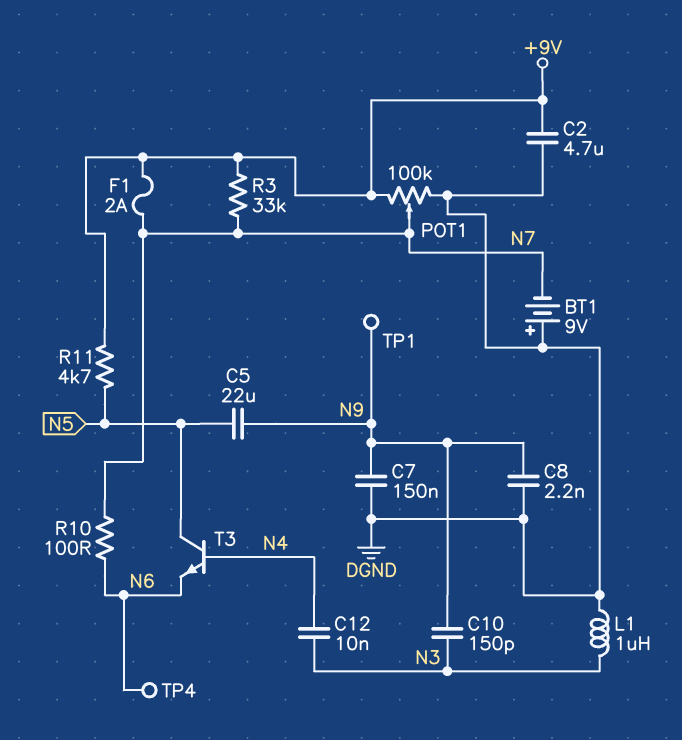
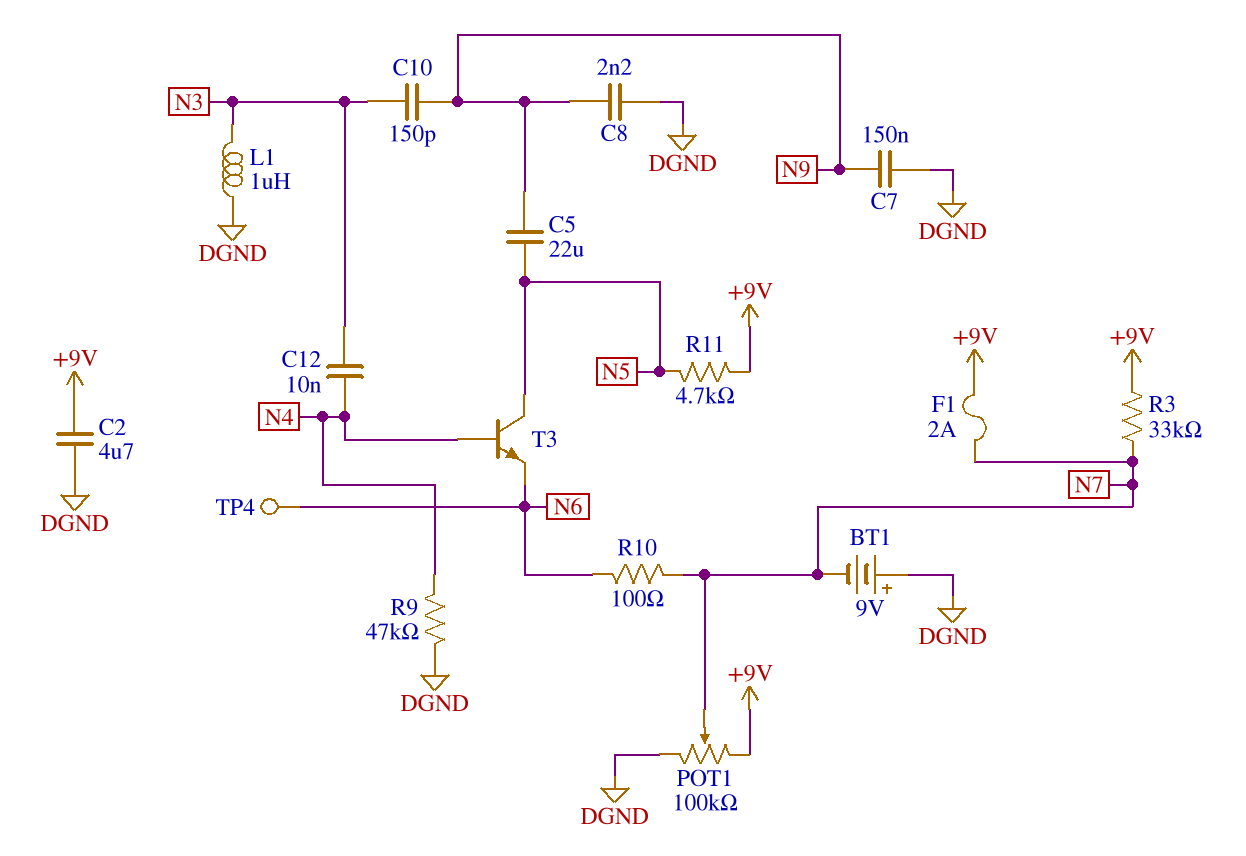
R9: none -> 47k (DGND, N4)
TP1: test point (N9) -> none

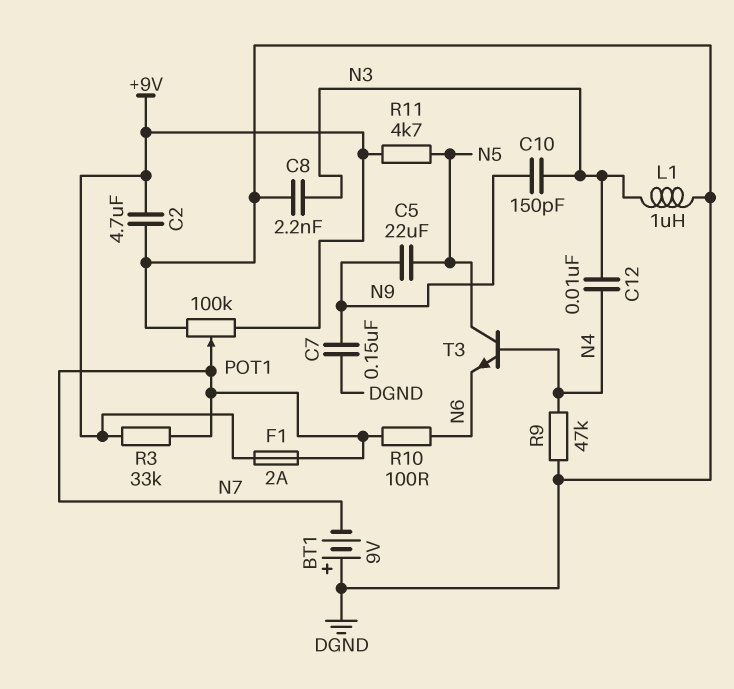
C8: 2.2nF (DGND, N9) -> 2.2nF (DGND, N3)
TP4: test point (N6) -> none

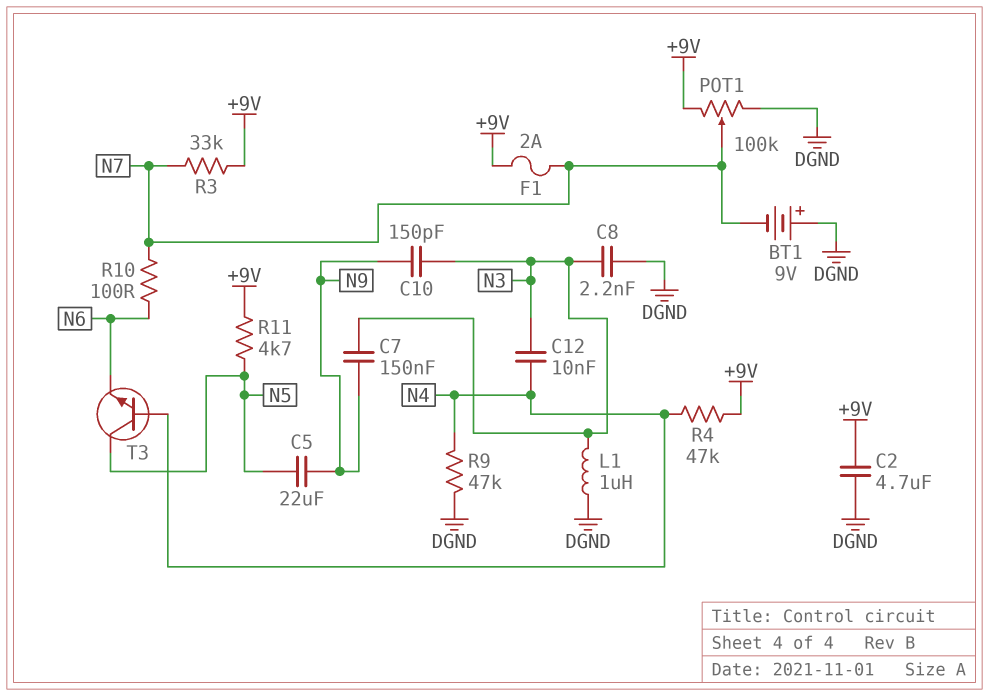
C7: 150nF (DGND, N9) -> 150nF (N3, N9)
R4: none -> 47k (+9V, N4)

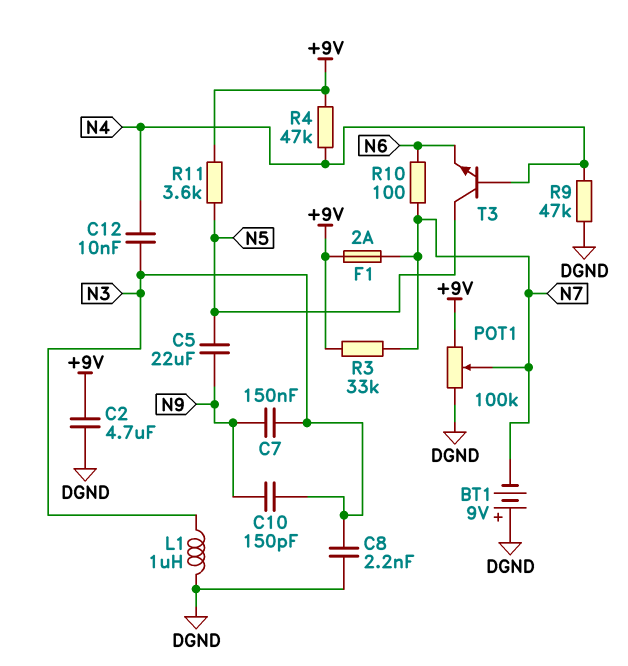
R11: 4.7k (+9V, N5) -> 3.6k (+9V, N5)

